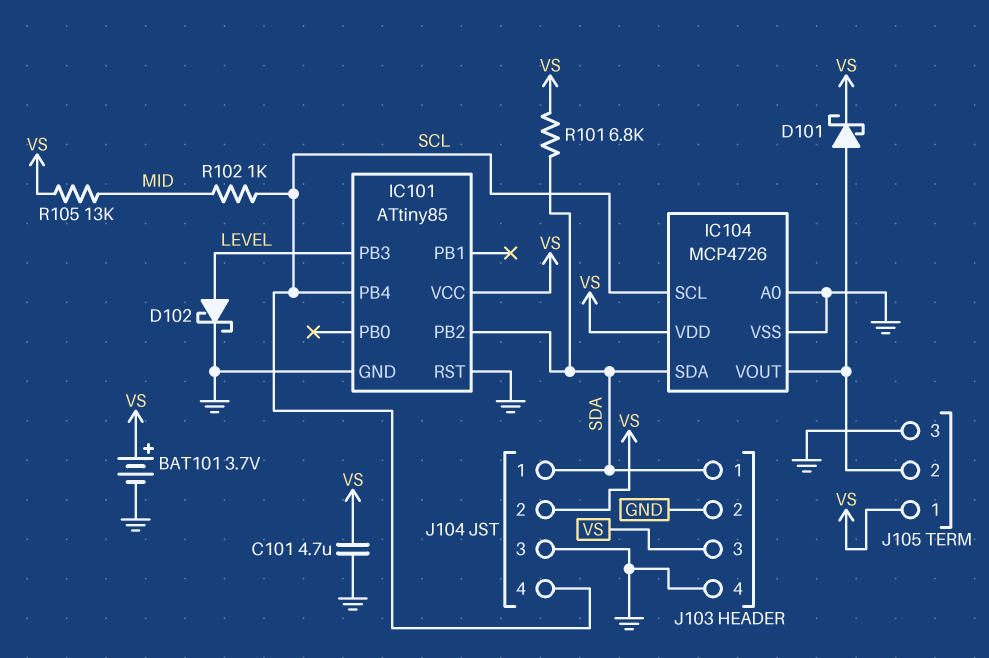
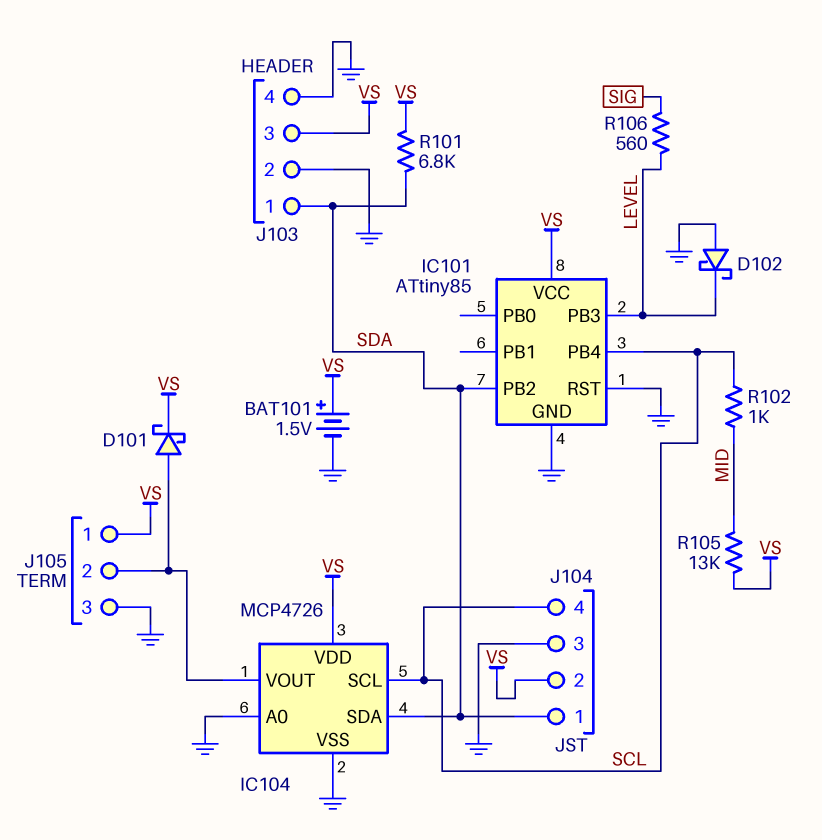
BAT101: 3.7V (plus VS, minus GND) -> 1.5V (plus VS, minus GND)
C101: 4.7uF (GND, VS) -> none
D102: schottky (A LEVEL, K GND) -> schottky (A GND, K LEVEL)
R106: none -> 560 (LEVEL, SIG)

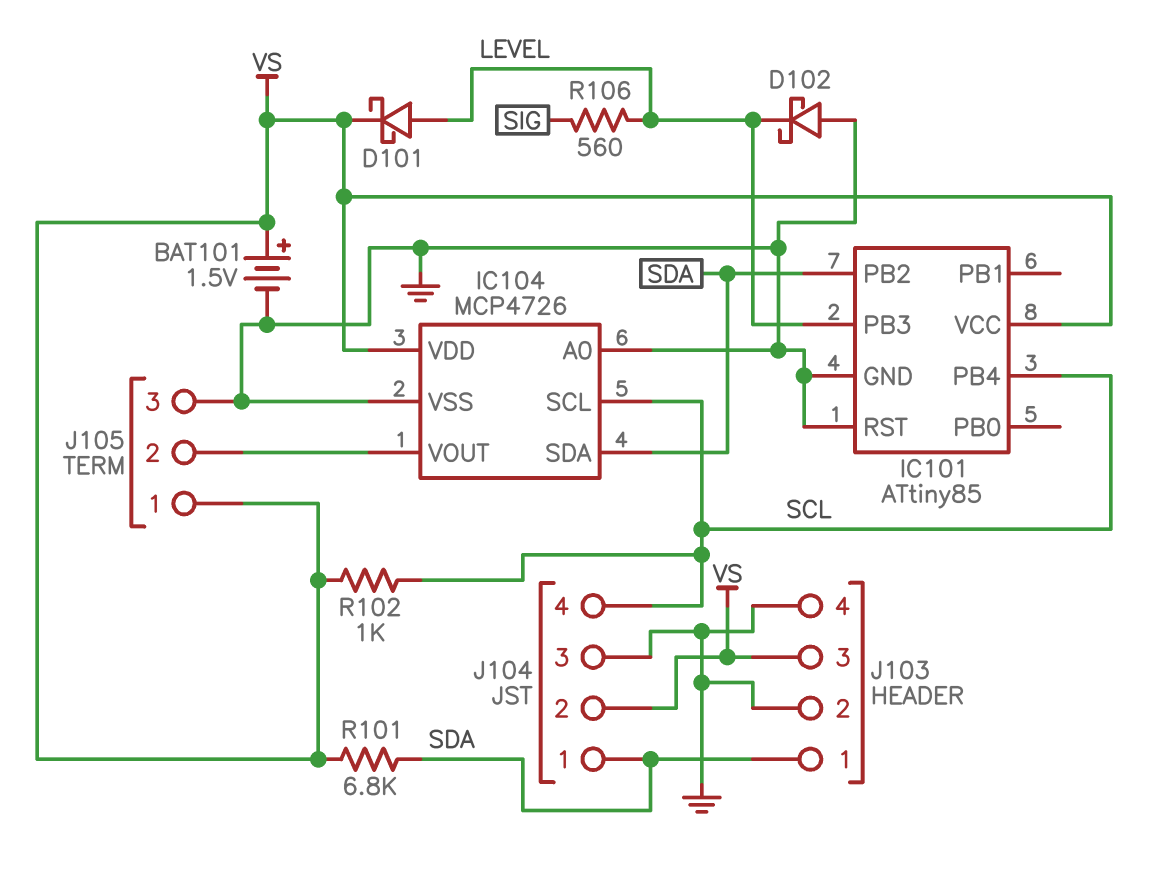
D101: schottky (A IC104/VOUT, K VS) -> schottky (A LEVEL, K VS)
R102: 1k (MID, SCL) -> 1k (SCL, VS)
R105: 13k (MID, VS) -> none

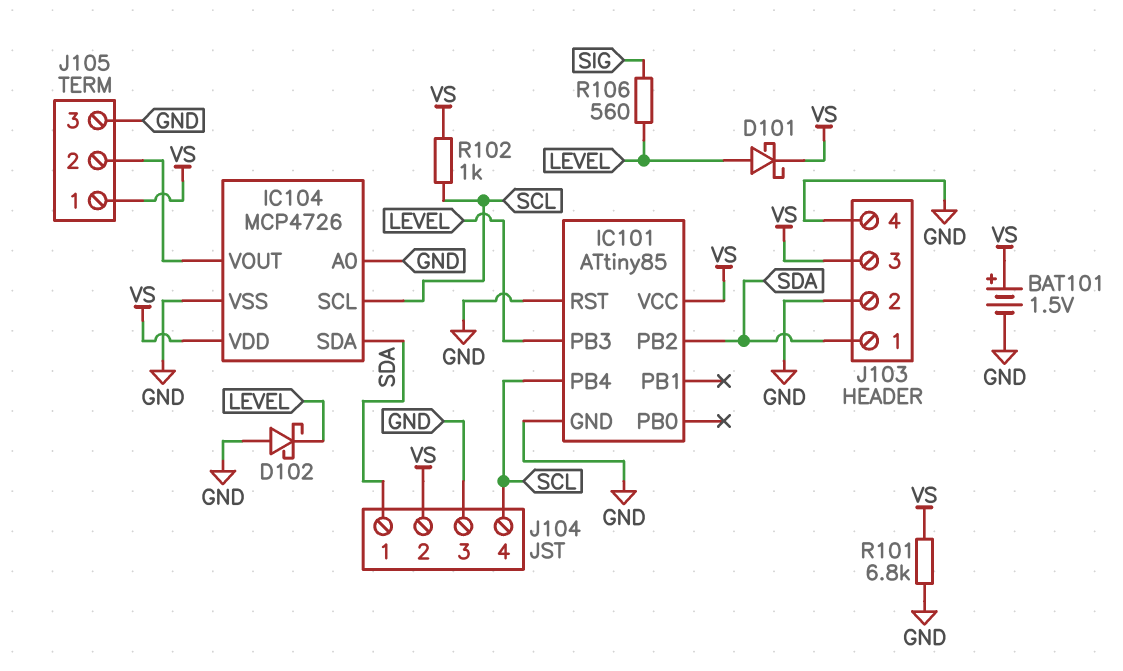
R101: 6.8k (SDA, VS) -> 6.8k (GND, VS)

